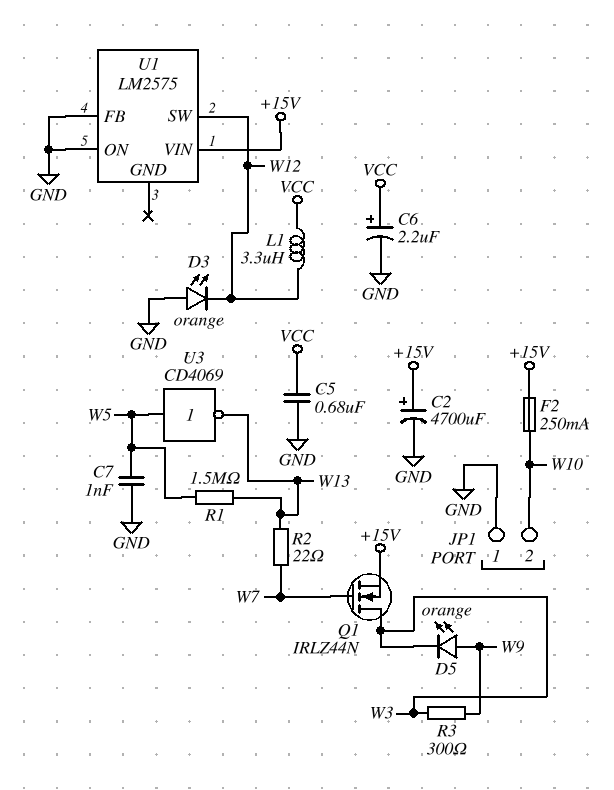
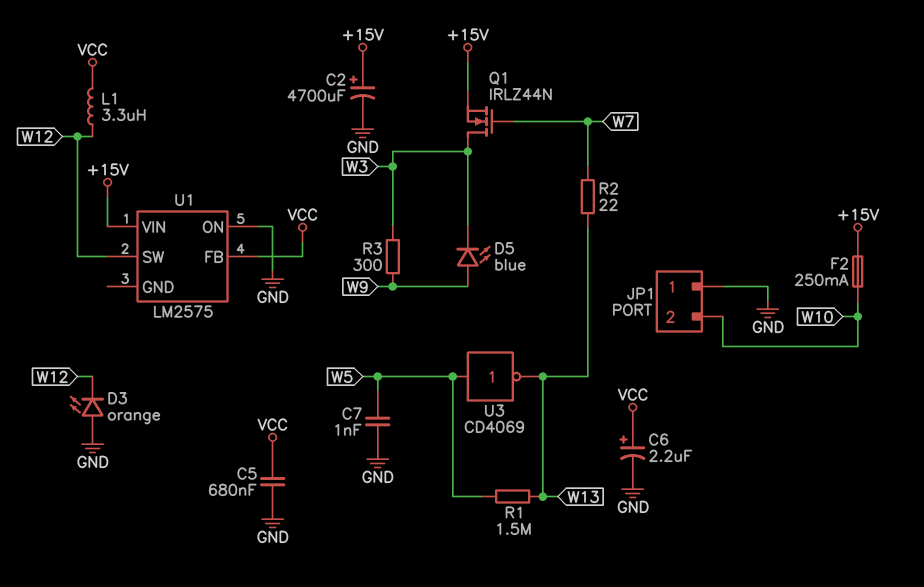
D5: LED orange (A W9, K W3) -> LED blue (A W9, K W3)
U1 pin FB: GND -> VCC

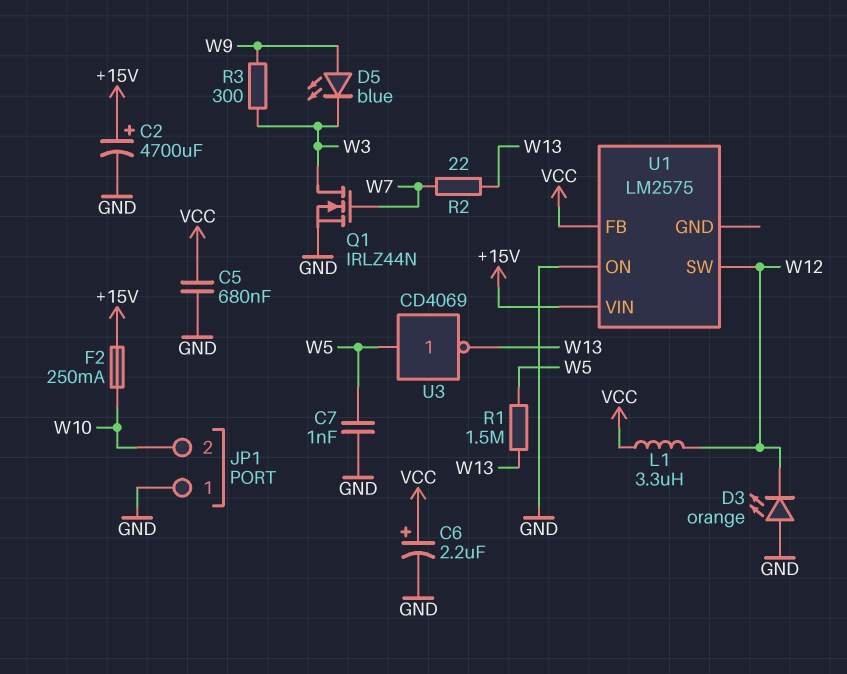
Q1: NMOS IRLZ44N (G W7, D W3, S +15V) -> NMOS IRLZ44N (G W7, D W3, S GND)

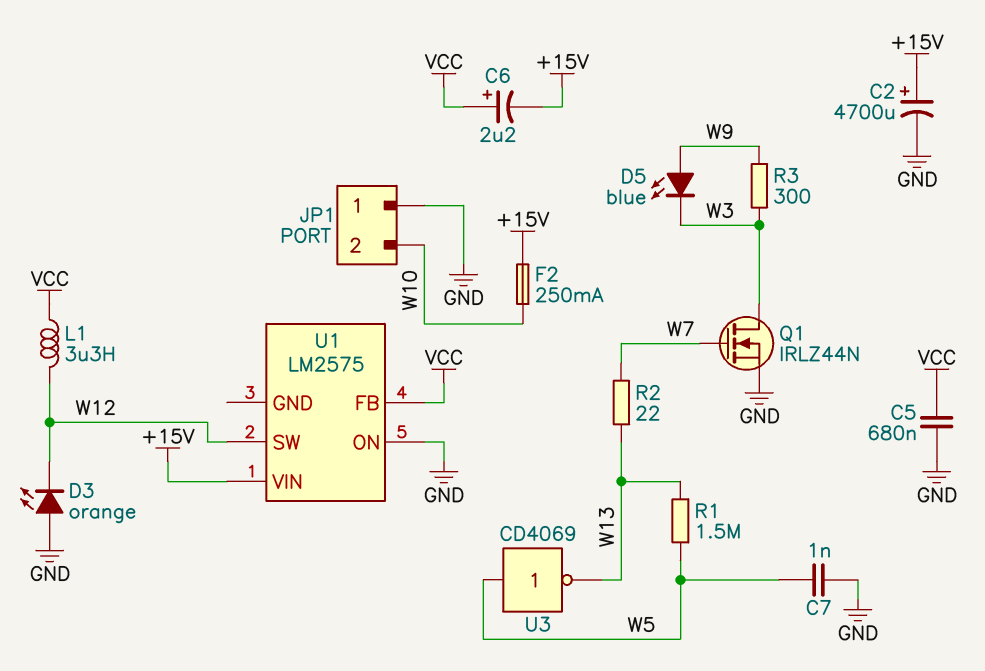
C6: 2.2uF (plus VCC, minus GND) -> 2.2uF (plus VCC, minus +15V)

